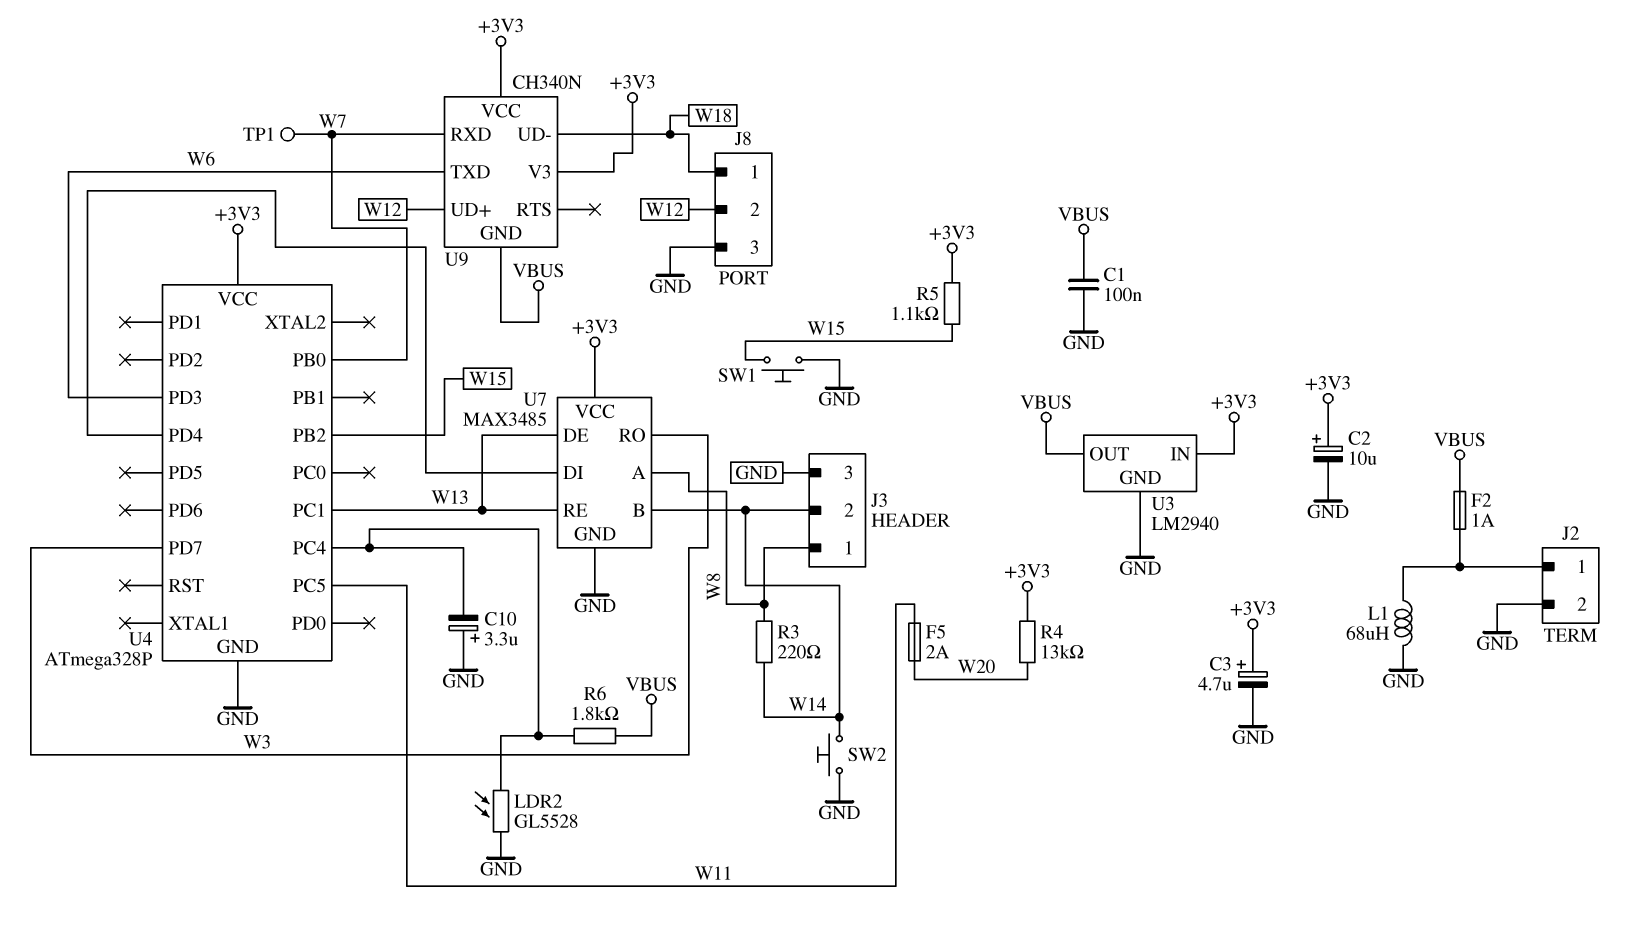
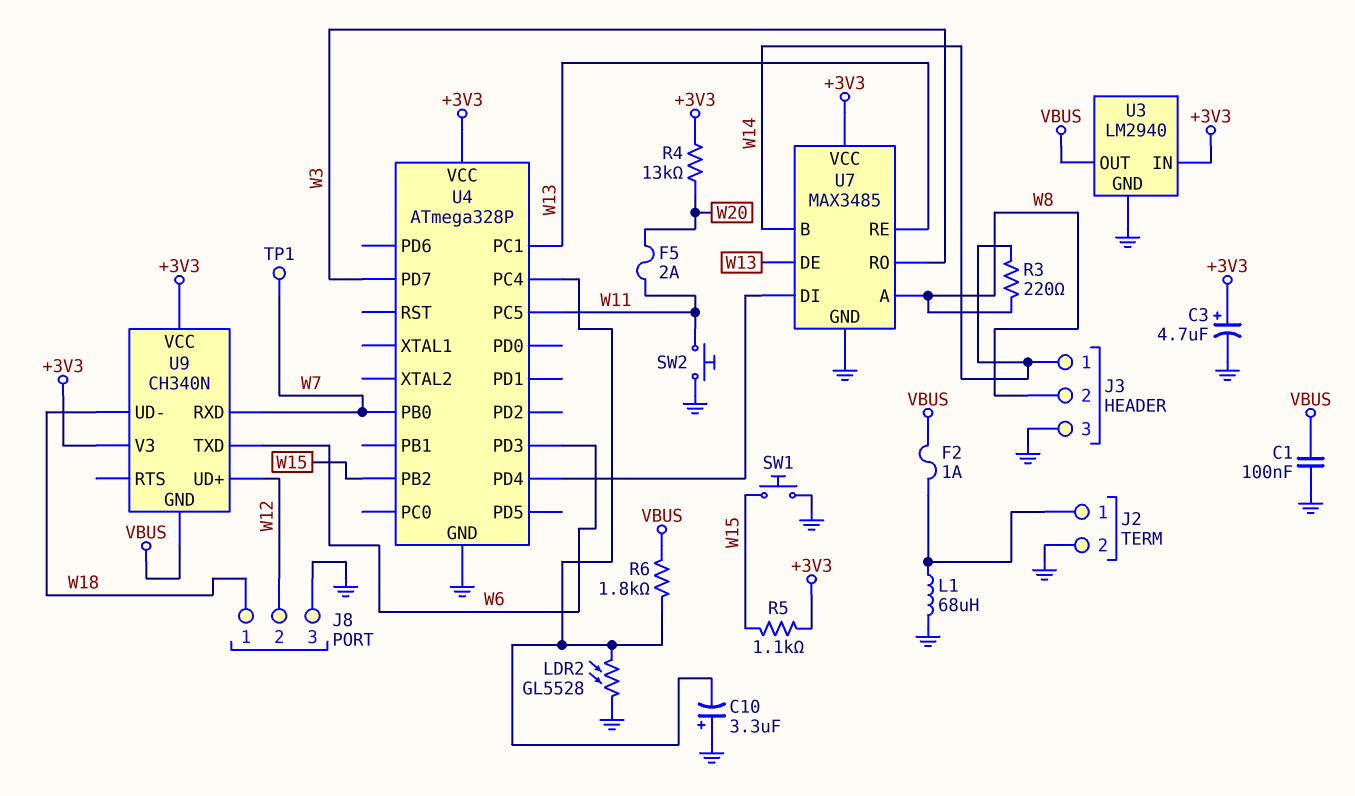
C2: 10uF (plus +3V3, minus GND) -> none
J3 pin 1: W8 -> W14
J3 pin 2: W14 -> W8
SW2: button (GND, W14) -> button (GND, W11)

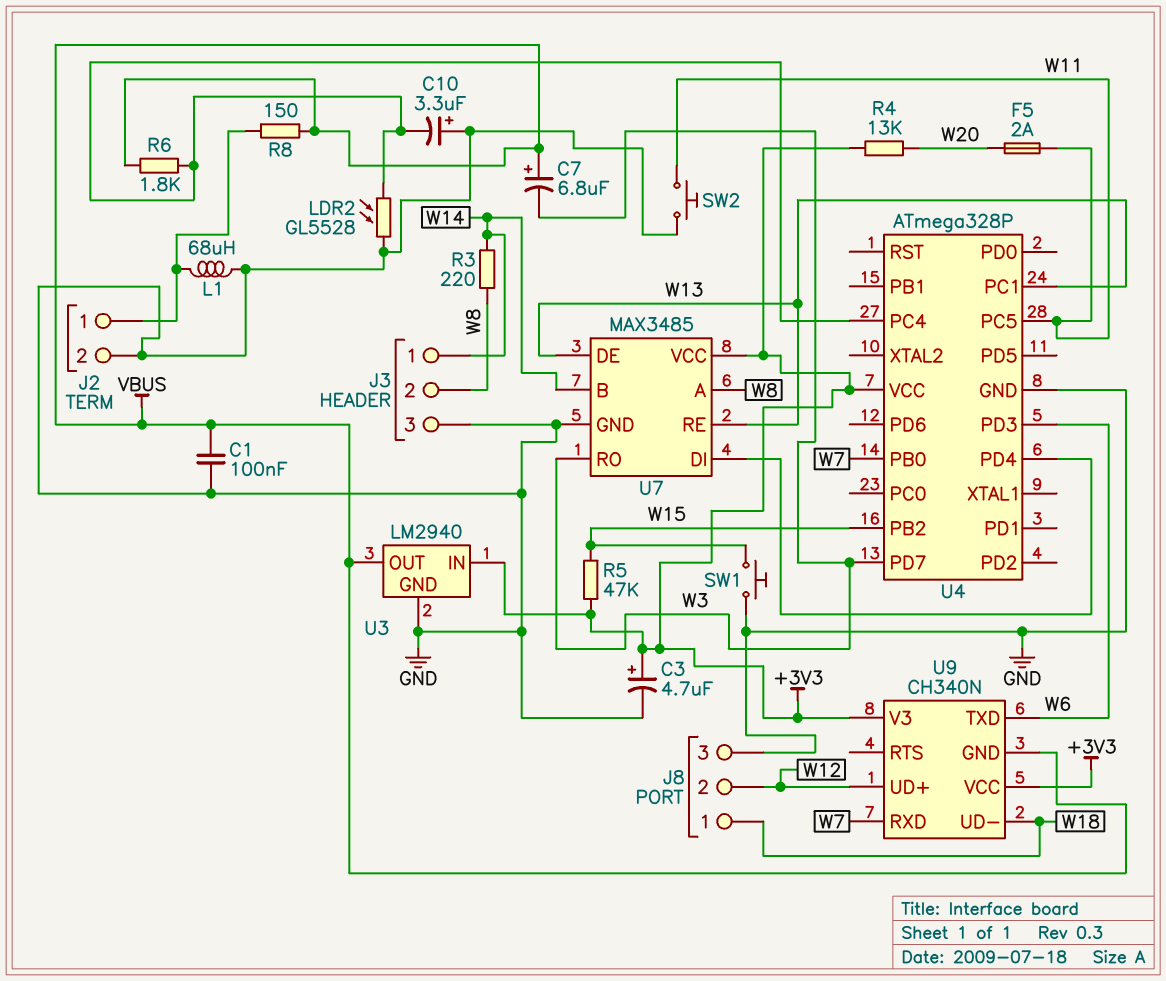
C7: none -> 6.8uF (plus VBUS, minus W3)
F2: 1A (J2/1, VBUS) -> none
R5: 1.1k (+3V3, W15) -> 47k (+3V3, W15)
R8: none -> 150 (J2/1, VBUS)
TP1: test point (W7) -> none

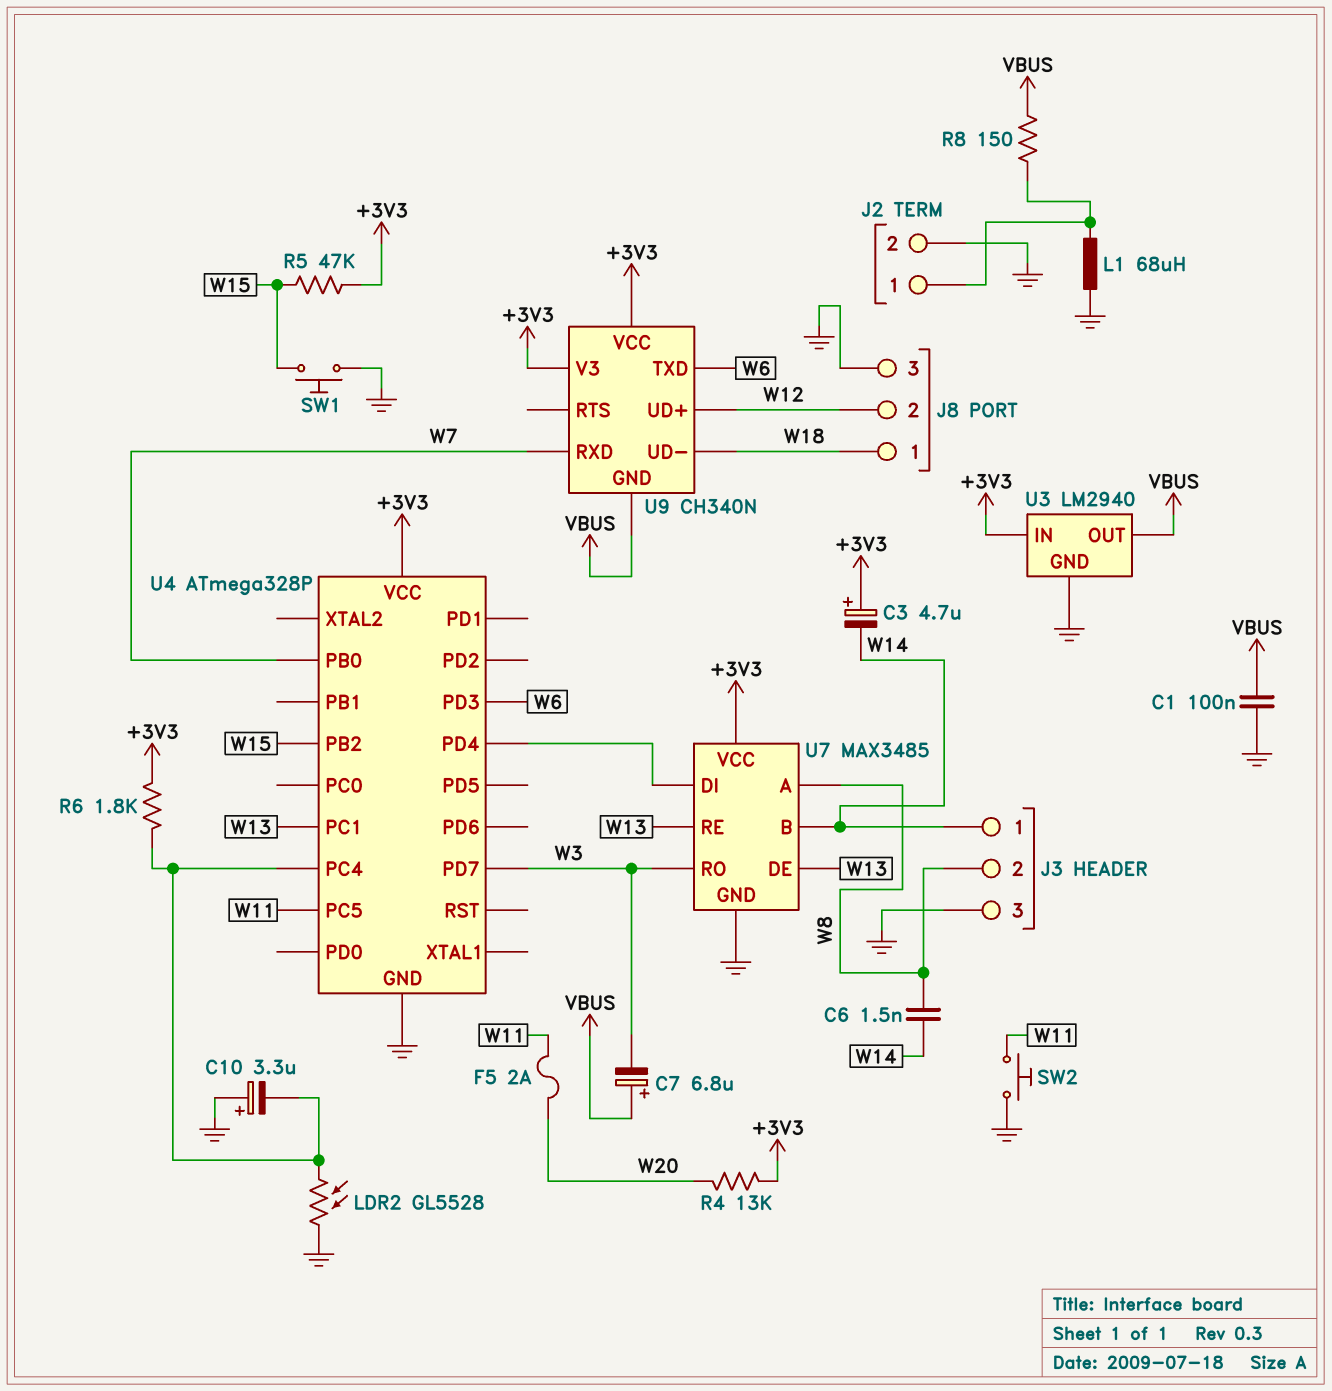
C3: 4.7uF (plus +3V3, minus GND) -> 4.7uF (plus +3V3, minus W14)
C6: none -> 1.5nF (W8, W14)
R3: 220 (W8, W14) -> none
R6: 1.8k (U4/PC4, VBUS) -> 1.8k (+3V3, U4/PC4)

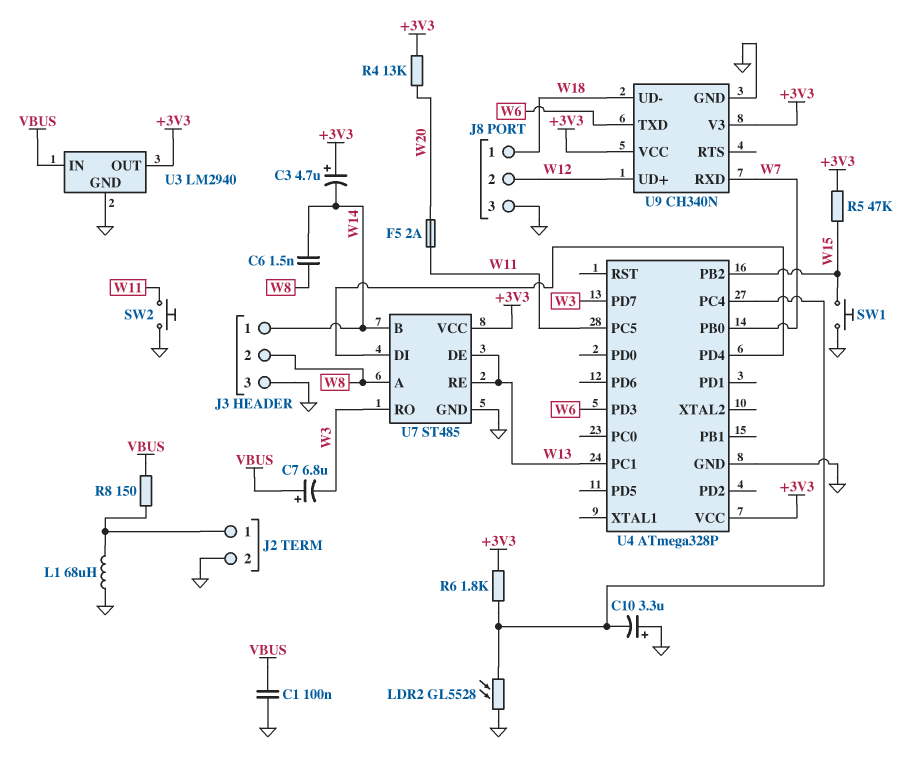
U3 pin IN: +3V3 -> VBUS
U3 pin OUT: VBUS -> +3V3
U7: MAX3485 -> ST485
U9 pin GND: VBUS -> GND

